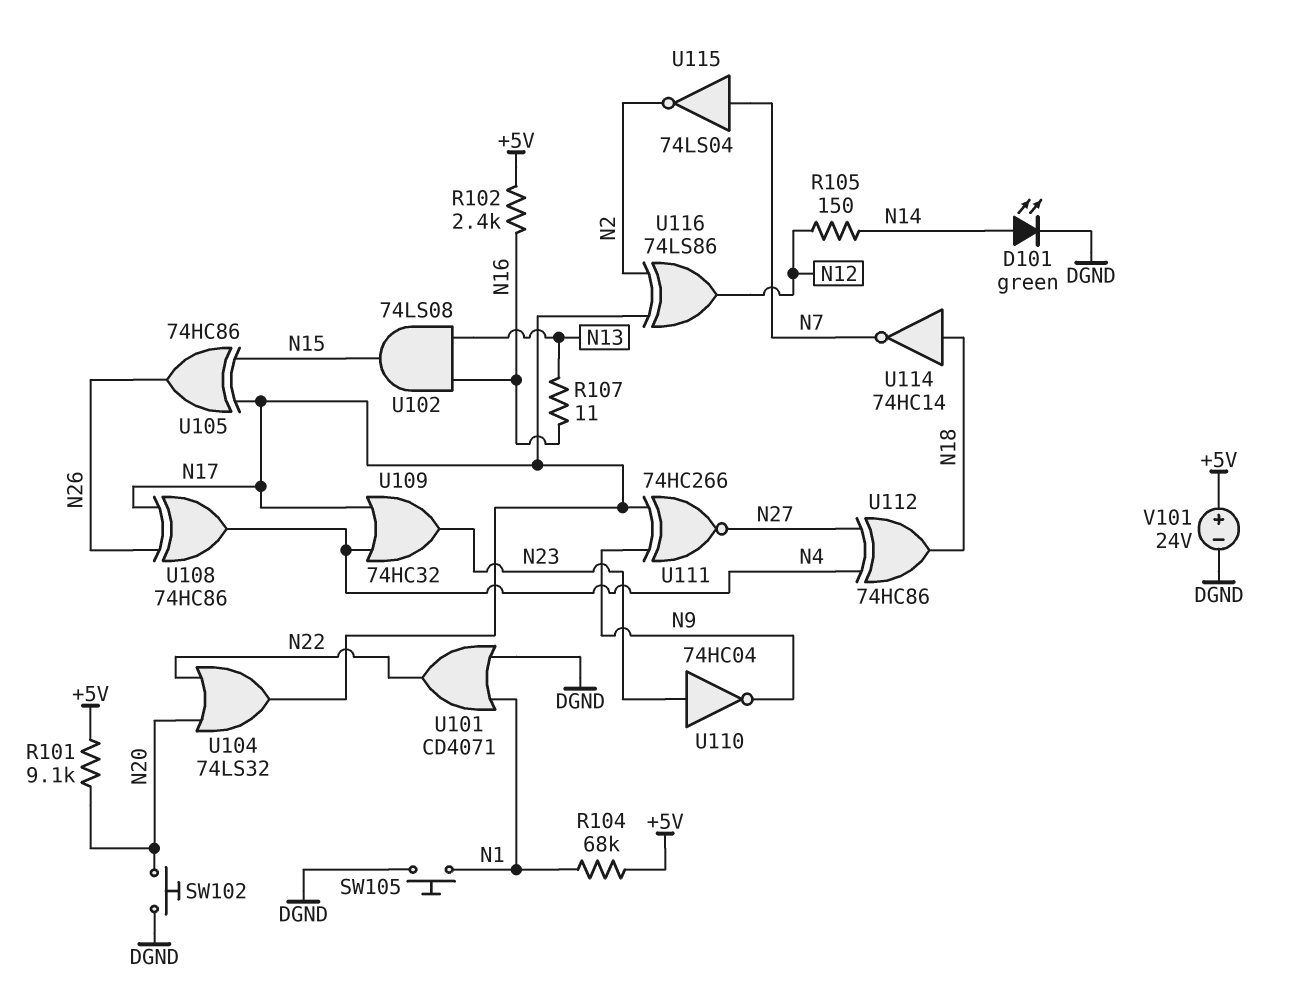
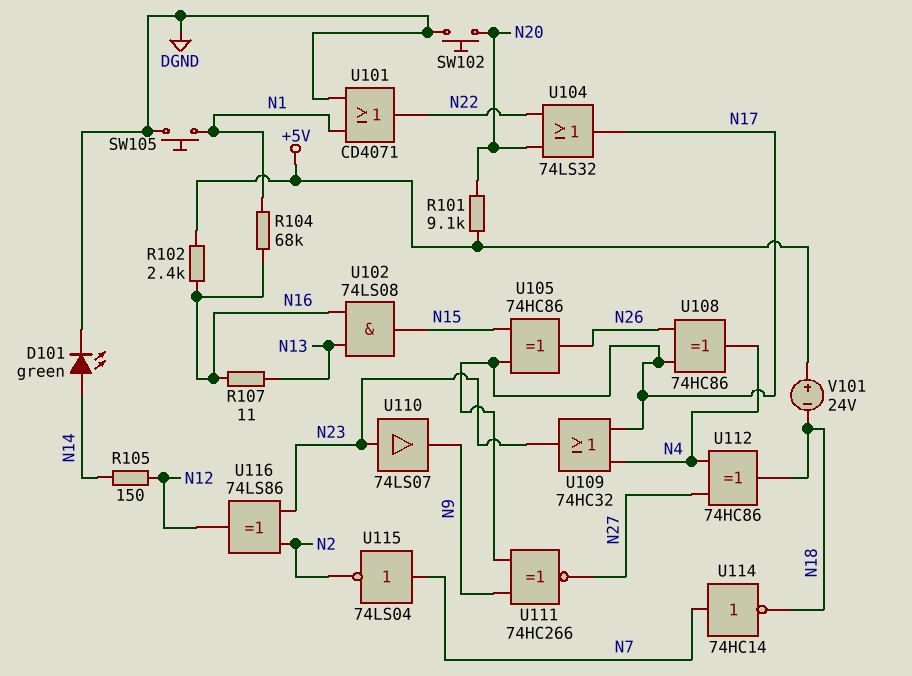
R104: 68k (+5V, N1) -> 68k (N1, N16)
U110: NOT 74HC04 (in N23, out N9) -> buffer 74LS07 (in N23, out N9)
U114: NOT 74HC14 (in N18, out N7) -> NOT 74HC14 (in N7, out N18)
U116: XOR 74LS86 (in N2, in N17, out N12) -> XOR 74LS86 (in N2, in N23, out N12)
V101: 24V (plus +5V, minus DGND) -> 24V (plus +5V, minus N18)

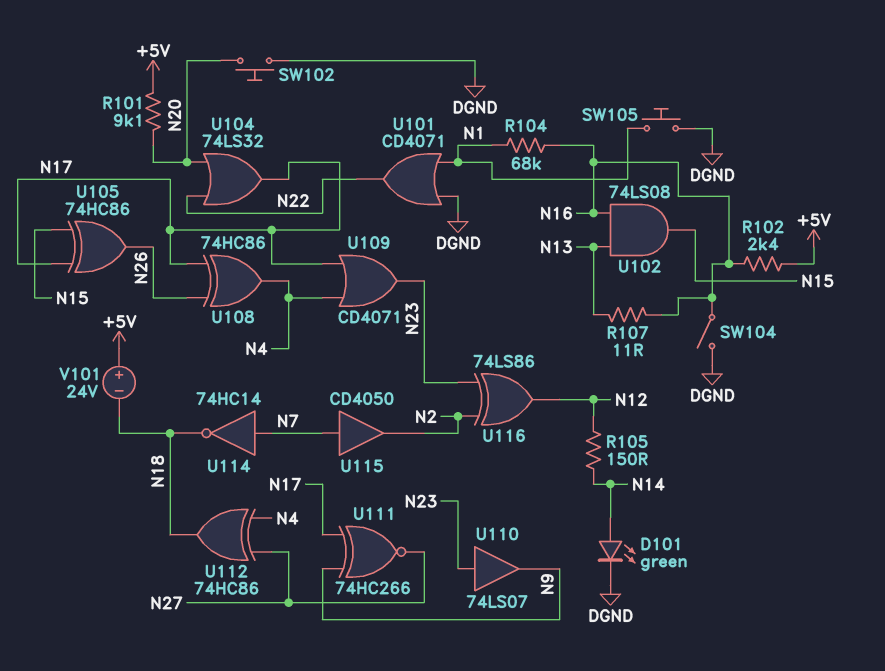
SW104: none -> switch (DGND, N16)
U109: OR 74HC32 (in N4, in N17, out N23) -> OR CD4071 (in N4, in N17, out N23)
U115: NOT 74LS04 (in N7, out N2) -> buffer CD4050 (in N7, out N2)

